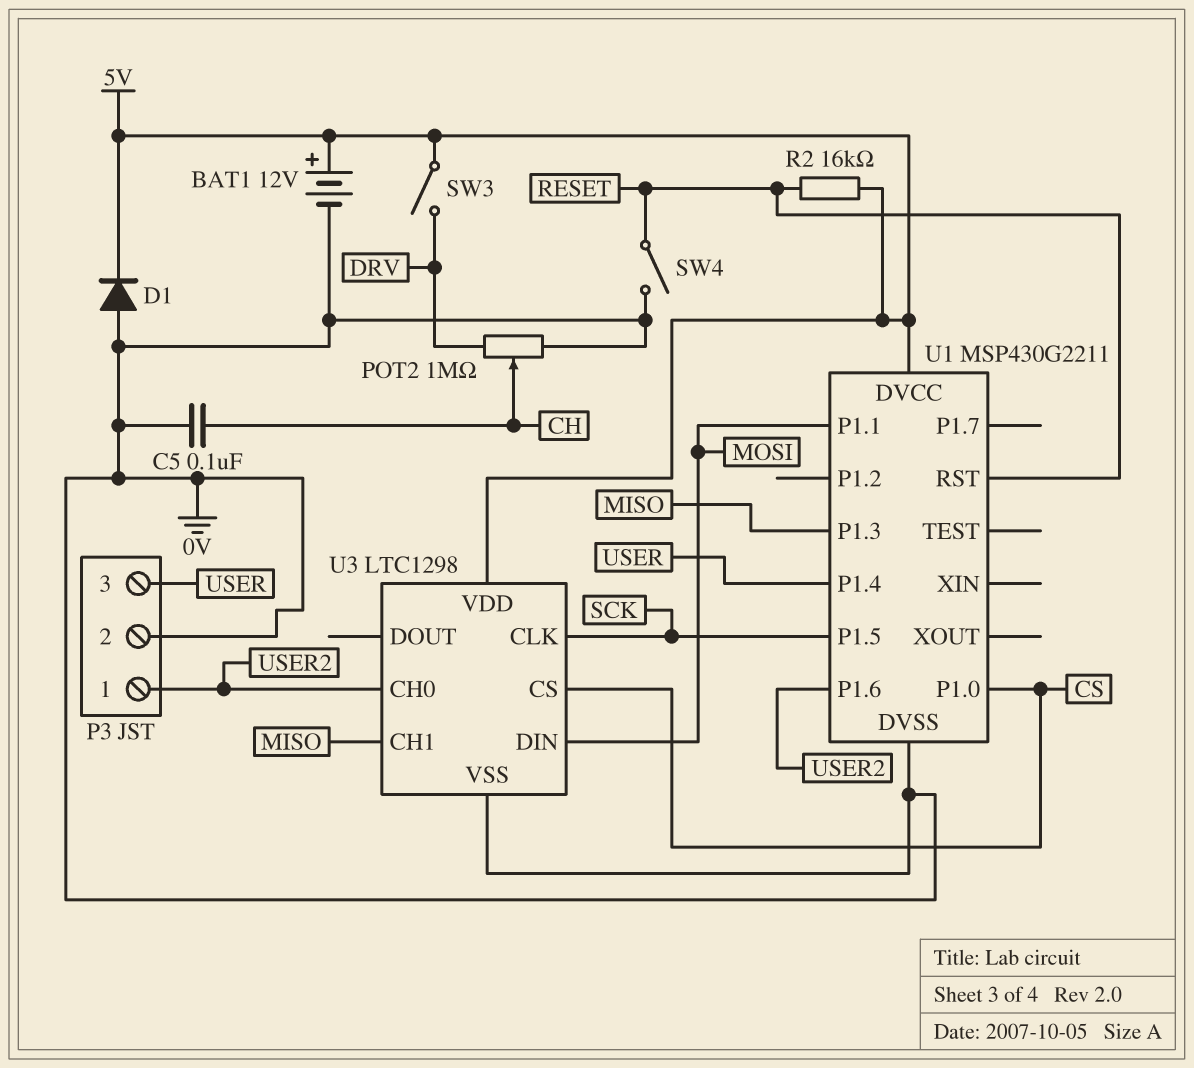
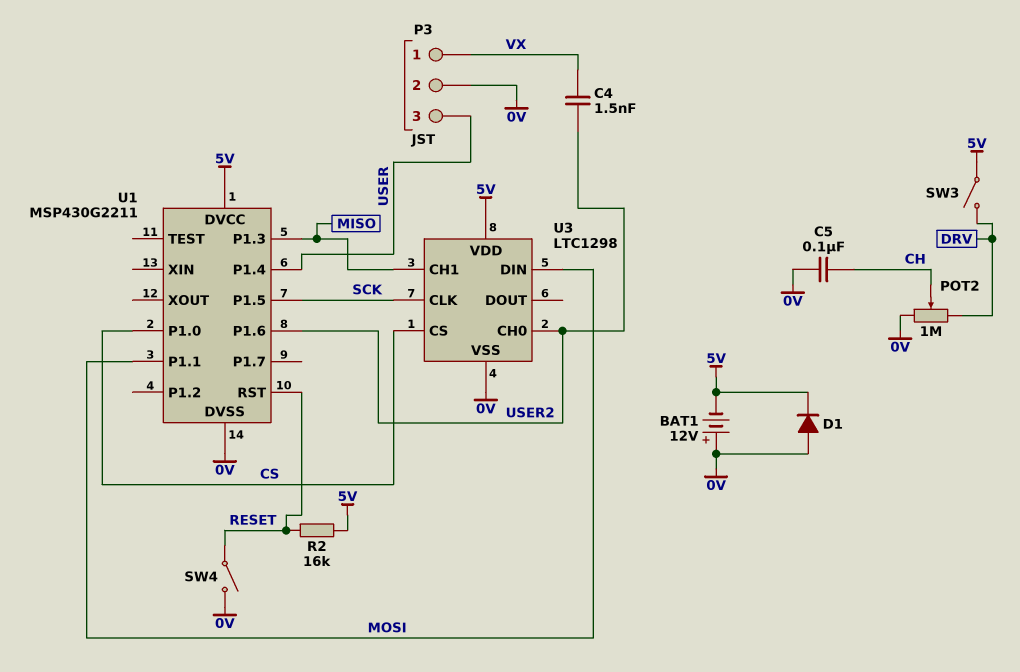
BAT1: 12V (plus 5V, minus 0V) -> 12V (plus 0V, minus 5V)
C4: none -> 1.5nF (USER2, VX)
P3 pin 1: USER2 -> VX

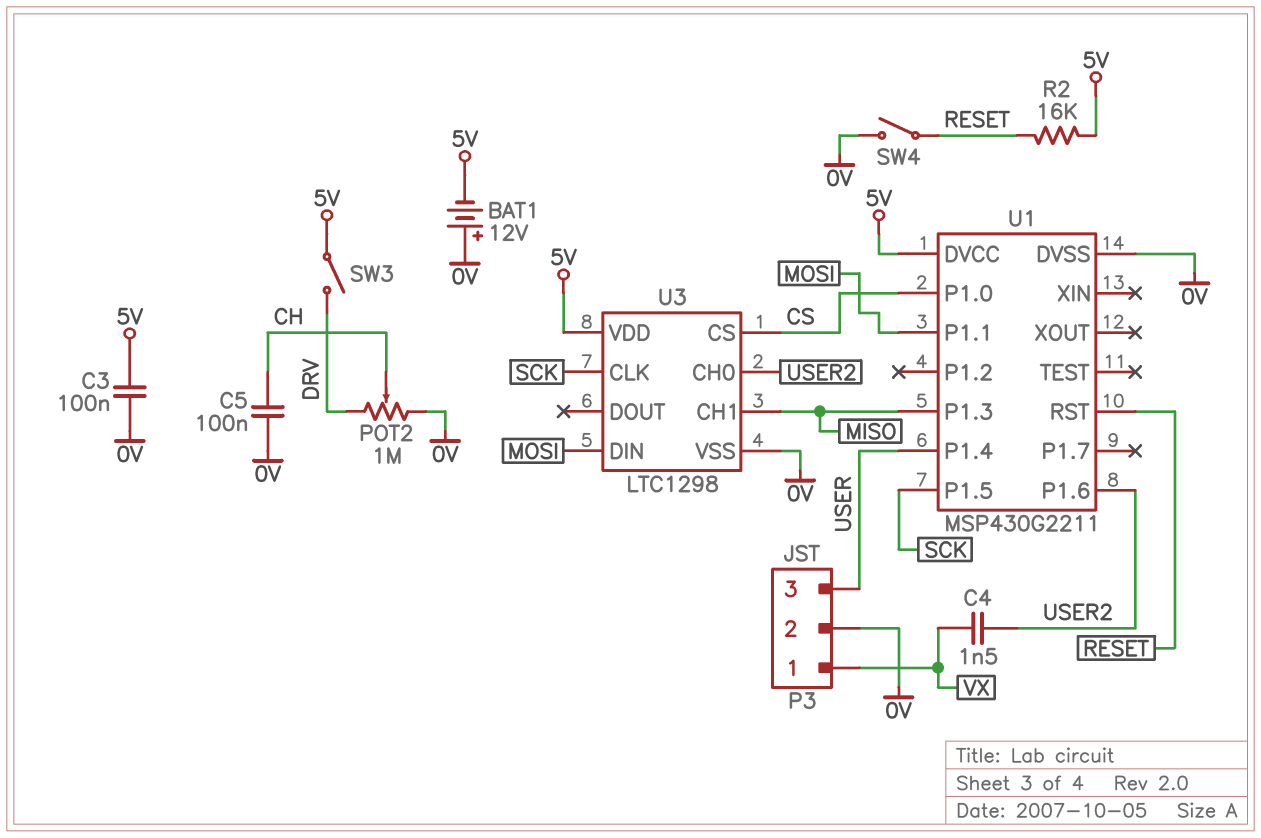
C3: none -> 100nF (0V, 5V)
D1: diode (A 0V, K 5V) -> none

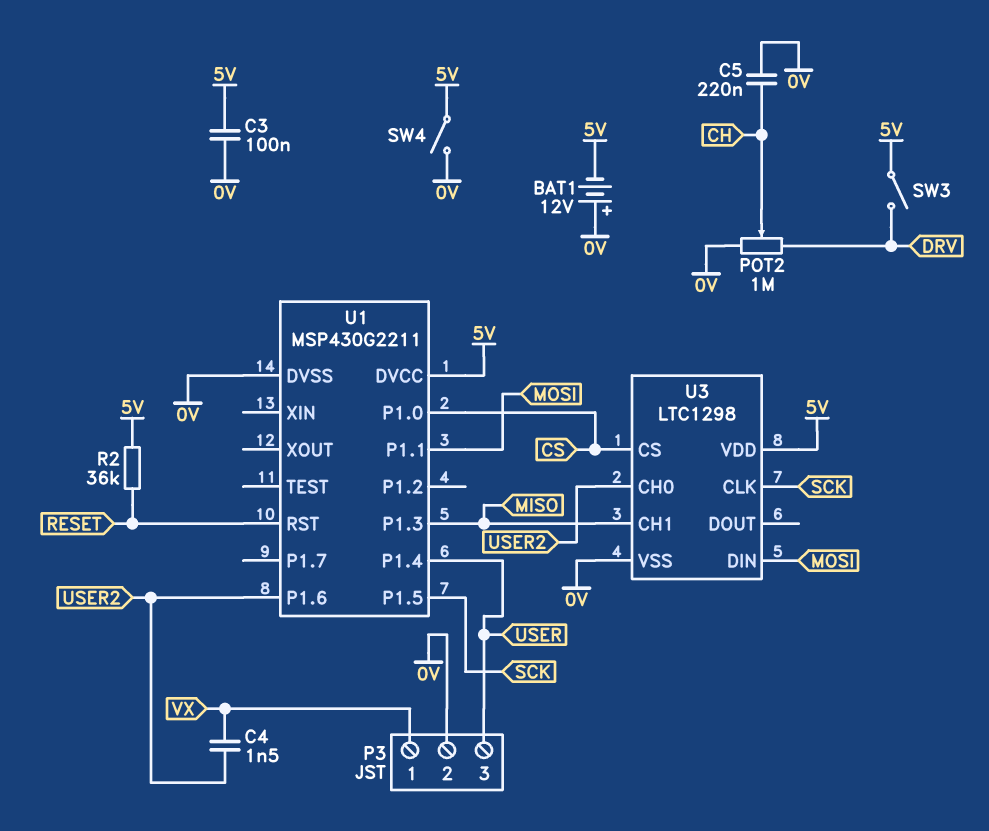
C5: 100nF (0V, CH) -> 220nF (0V, CH)
R2: 16k (5V, RESET) -> 36k (5V, RESET)
SW4: switch (0V, RESET) -> switch (0V, 5V)

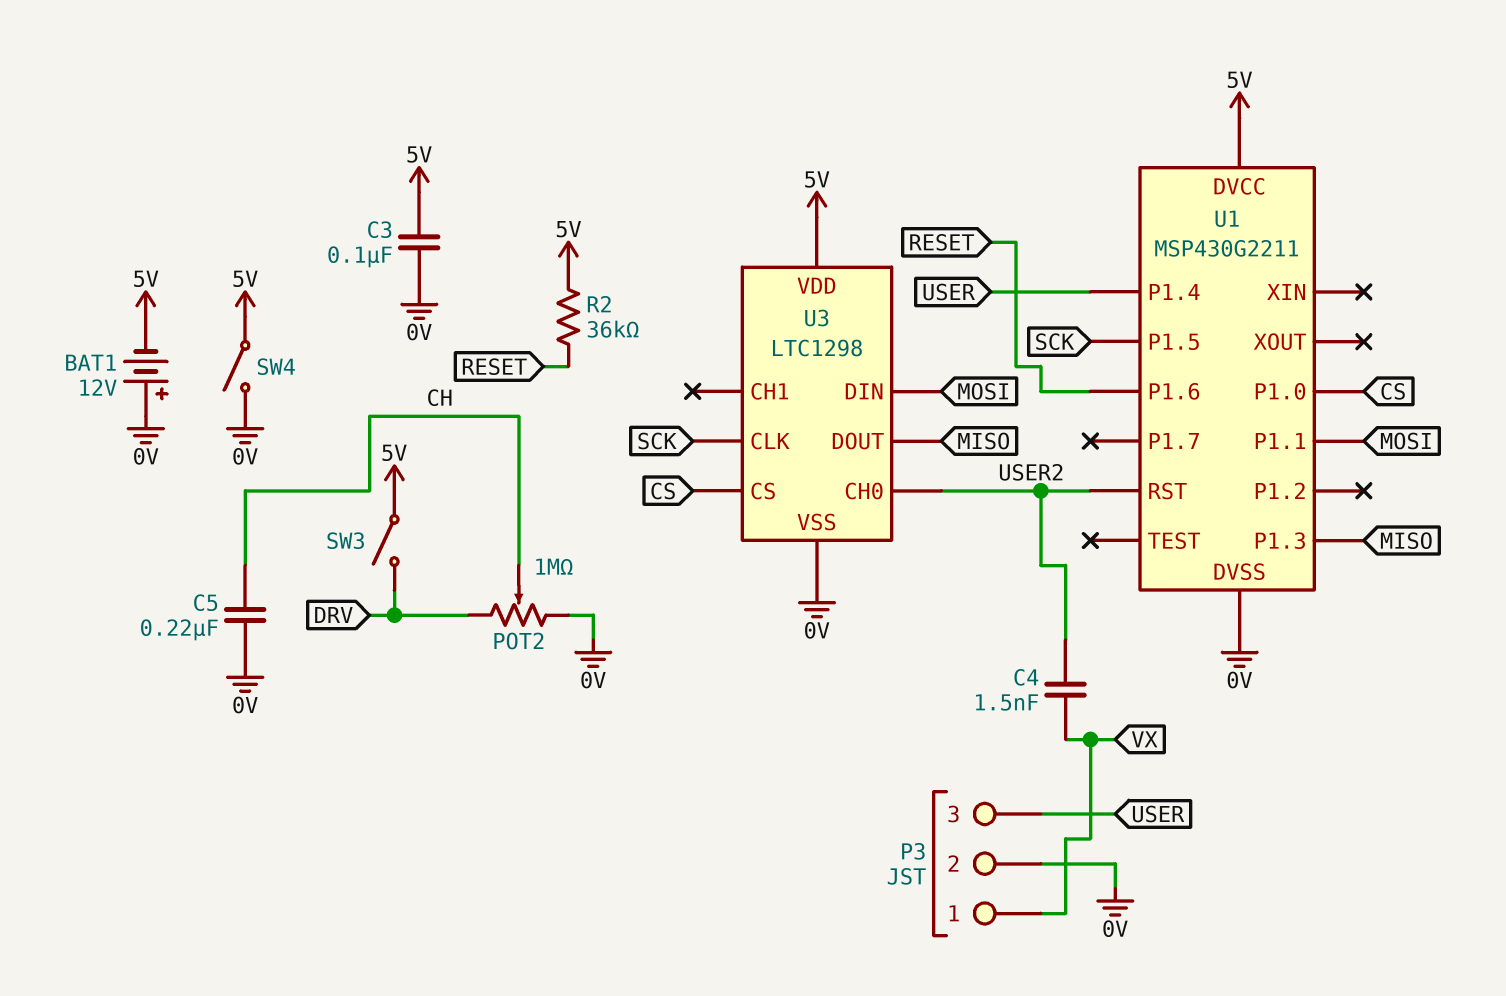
U1 pin P1.6: USER2 -> RESET
U1 pin RST: RESET -> USER2
U3 pin CH1: MISO -> none
U3 pin DOUT: none -> MISO

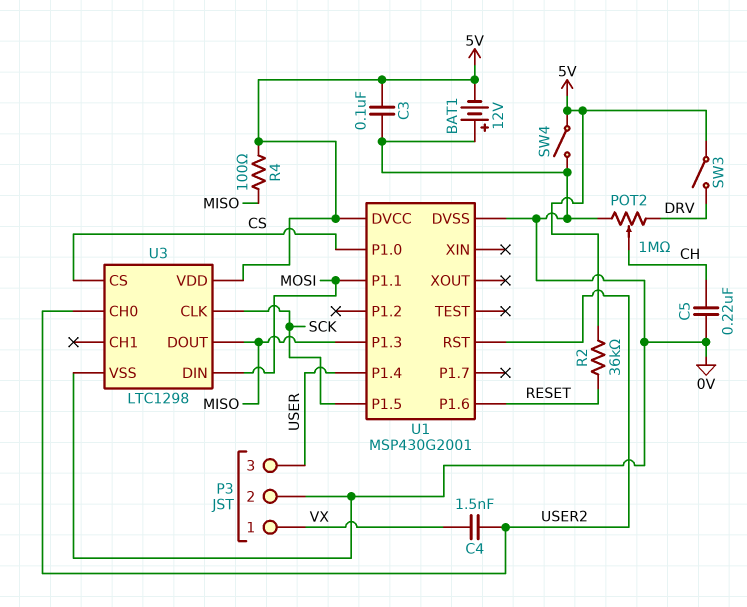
R4: none -> 100 (5V, MISO)
U1: MSP430G2211 -> MSP430G2001

